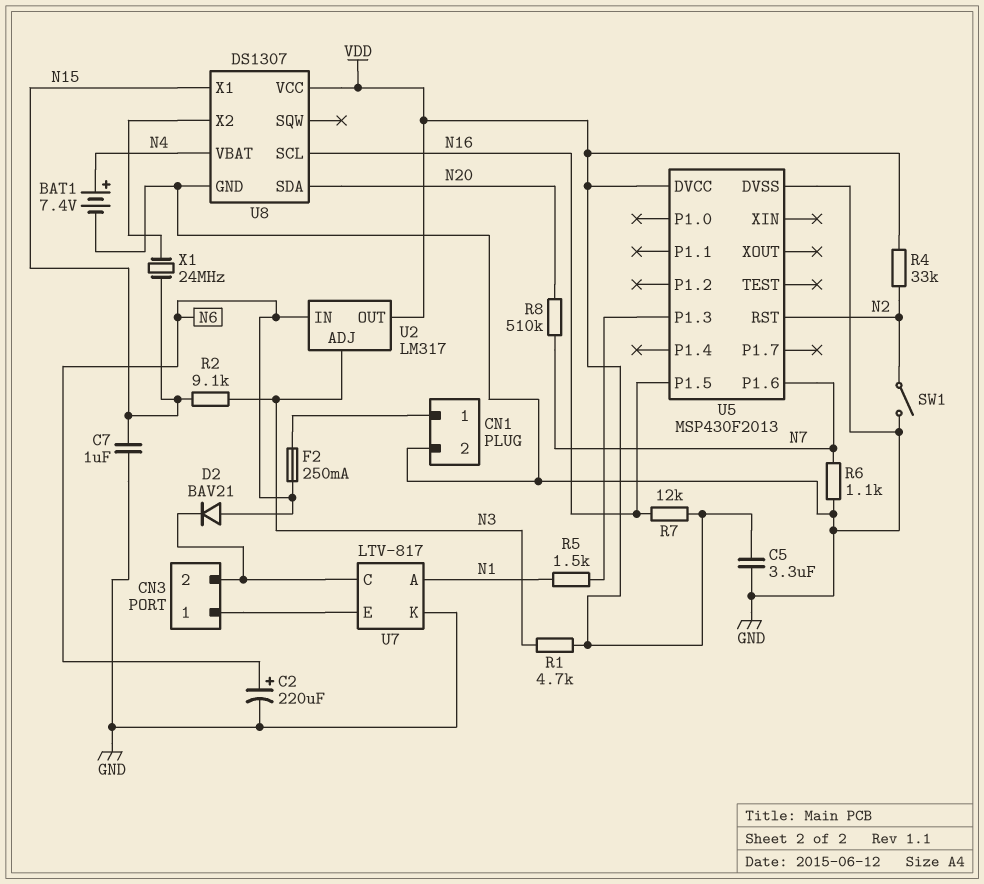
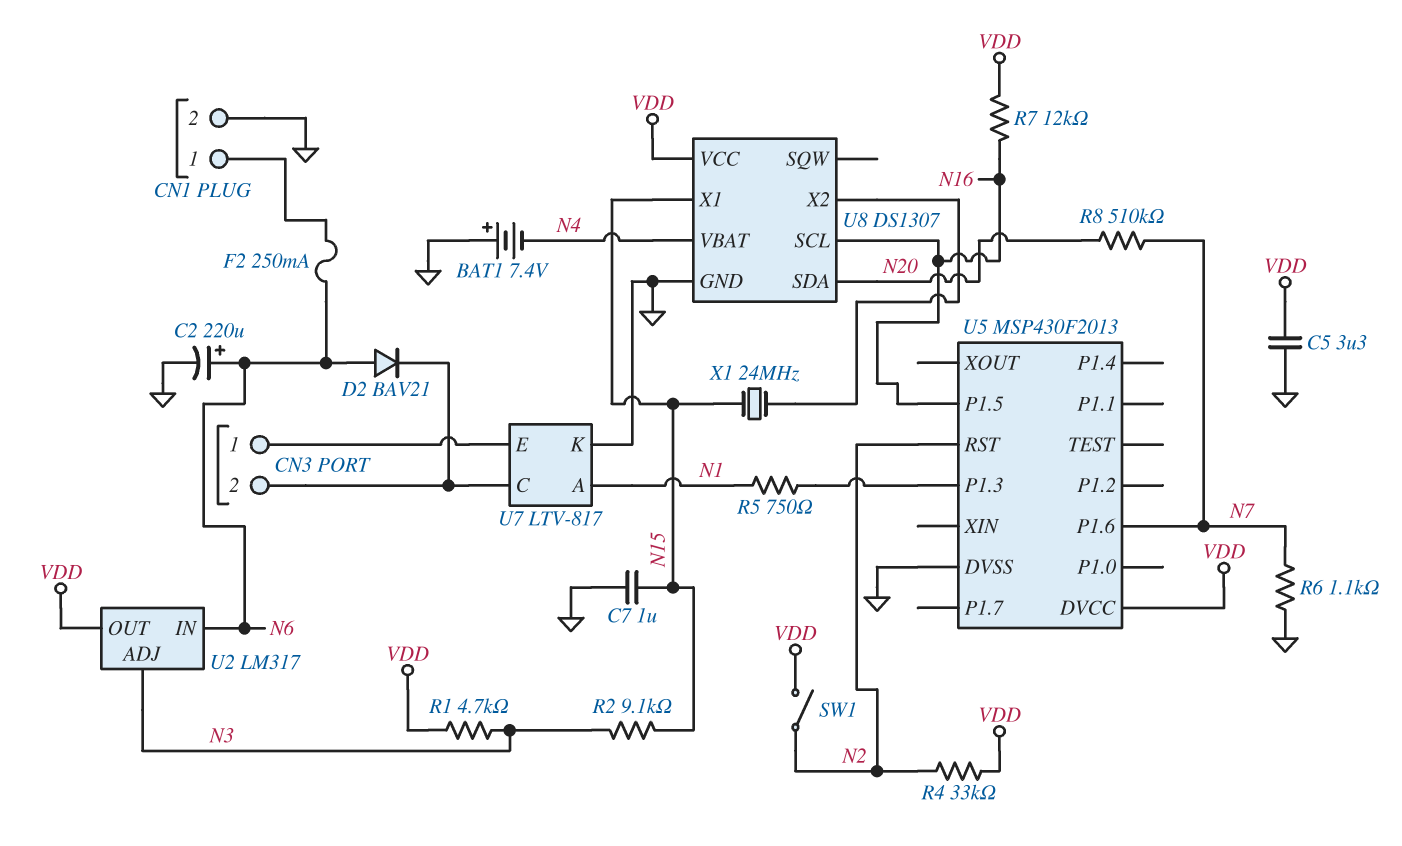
BAT1: 7.4V (plus N4, minus GND) -> 7.4V (plus GND, minus N4)
R5: 1.5k (N1, U5/P1.3) -> 750 (N1, U5/P1.3)
SW1: switch (GND, N2) -> switch (N2, VDD)

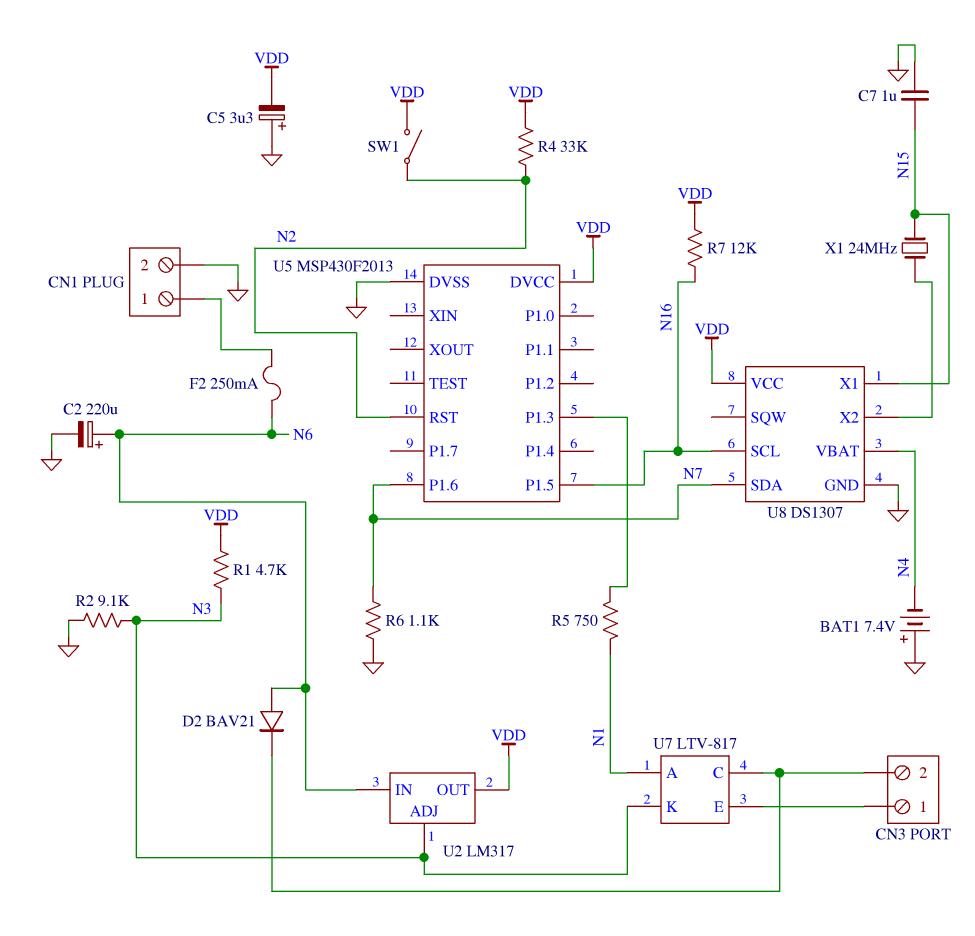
C5: 3.3uF (GND, VDD) -> 3.3uF (plus GND, minus VDD)
R2: 9.1k (N3, N15) -> 9.1k (GND, N3)
R8: 510k (N7, N20) -> none
U7 pin K: GND -> N3
U8 pin SDA: N20 -> N7

